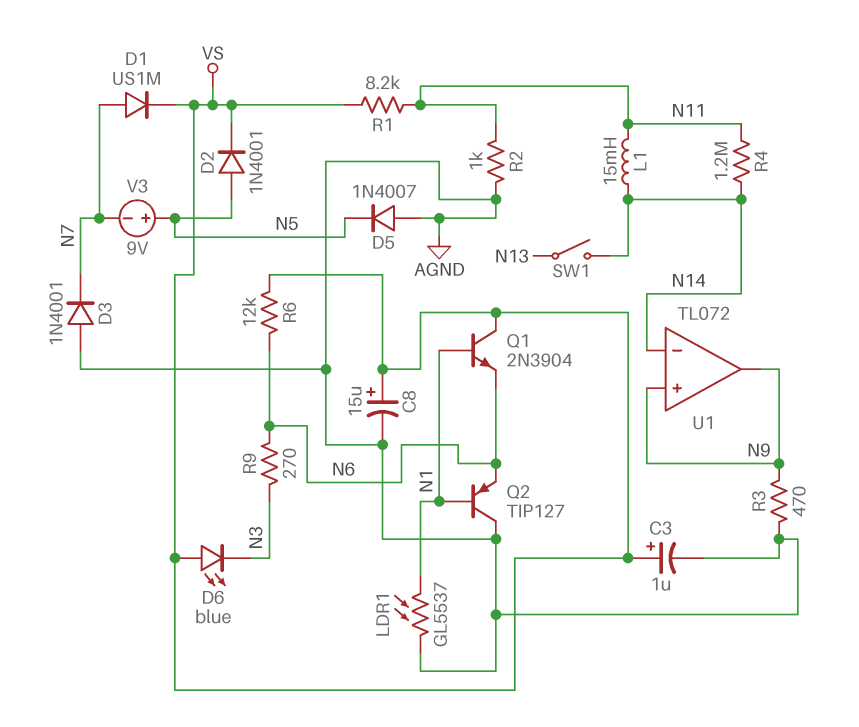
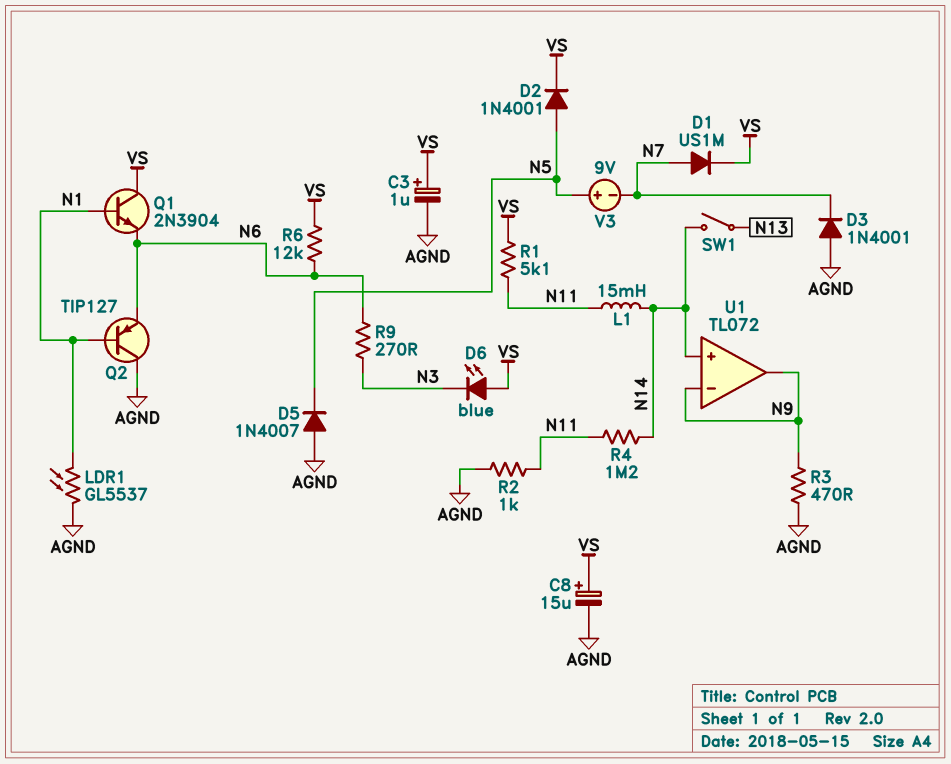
R1: 8.2k (N11, VS) -> 5.1k (N11, VS)
U1 pin in+: N9 -> N14
U1 pin in-: N14 -> N9

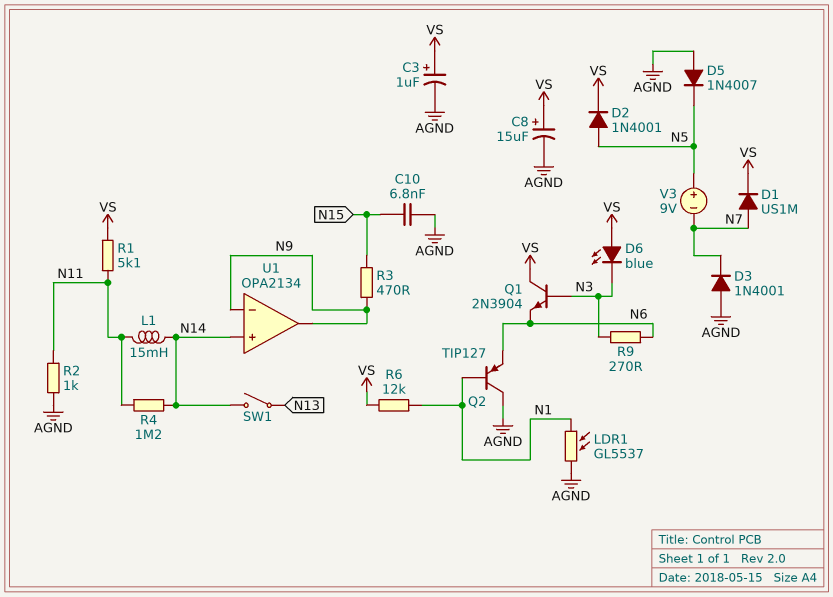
C10: none -> 6.8nF (AGND, N15)
Q1: NPN 2N3904 (B N1, C VS, E N6) -> NPN 2N3904 (B N3, C VS, E N6)
R3: 470 (AGND, N9) -> 470 (N9, N15)
R6: 12k (N6, VS) -> 12k (N1, VS)
U1: TL072 -> OPA2134

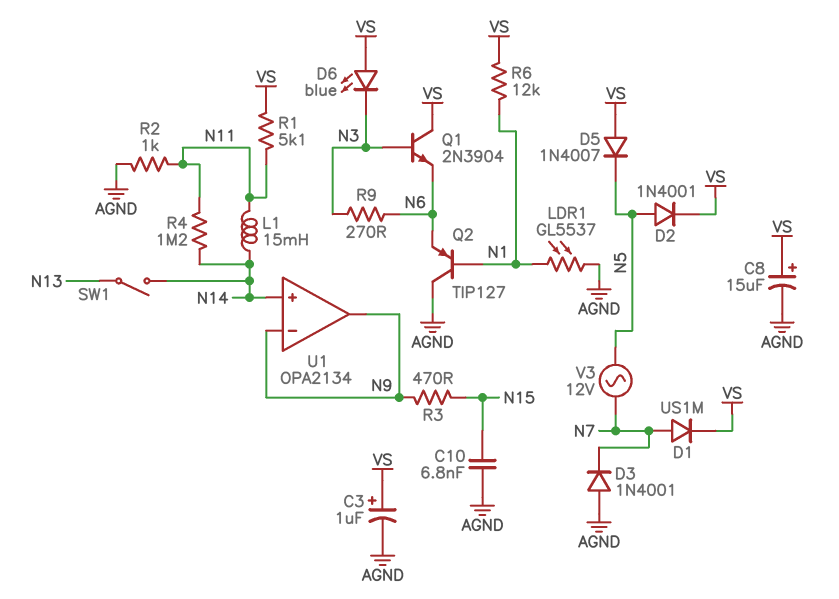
D5: diode 1N4007 (A AGND, K N5) -> diode 1N4007 (A VS, K N5)
V3: 9V (plus N5, minus N7) -> AC 12V (N5, N7)

